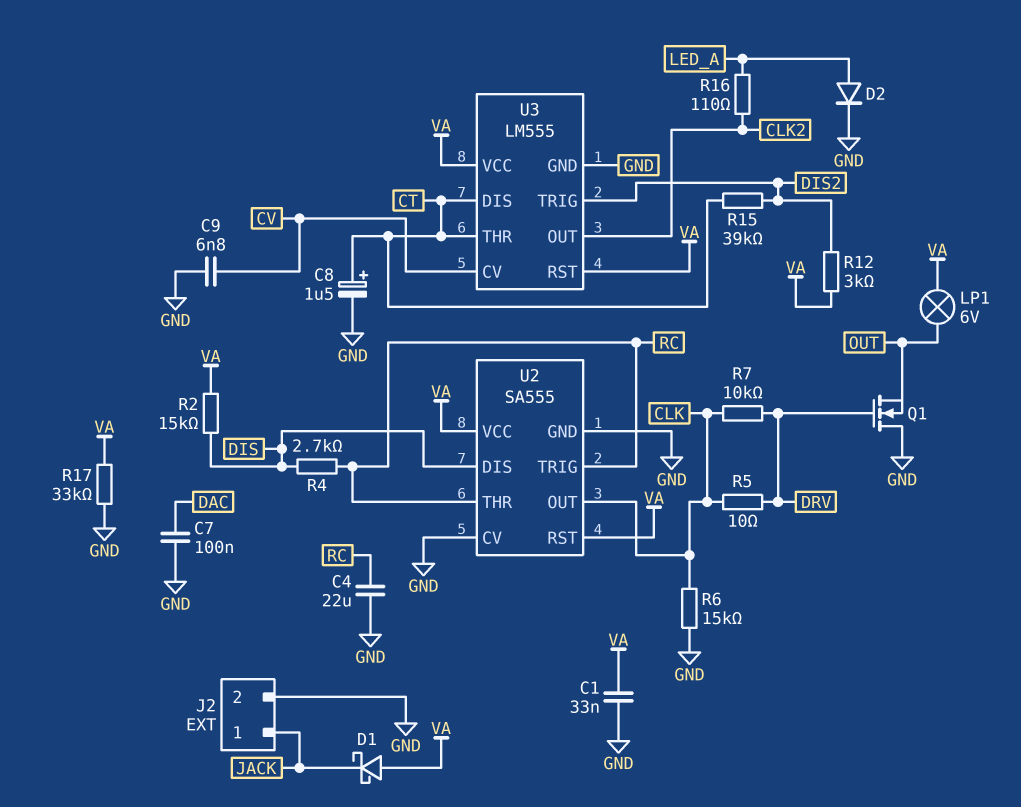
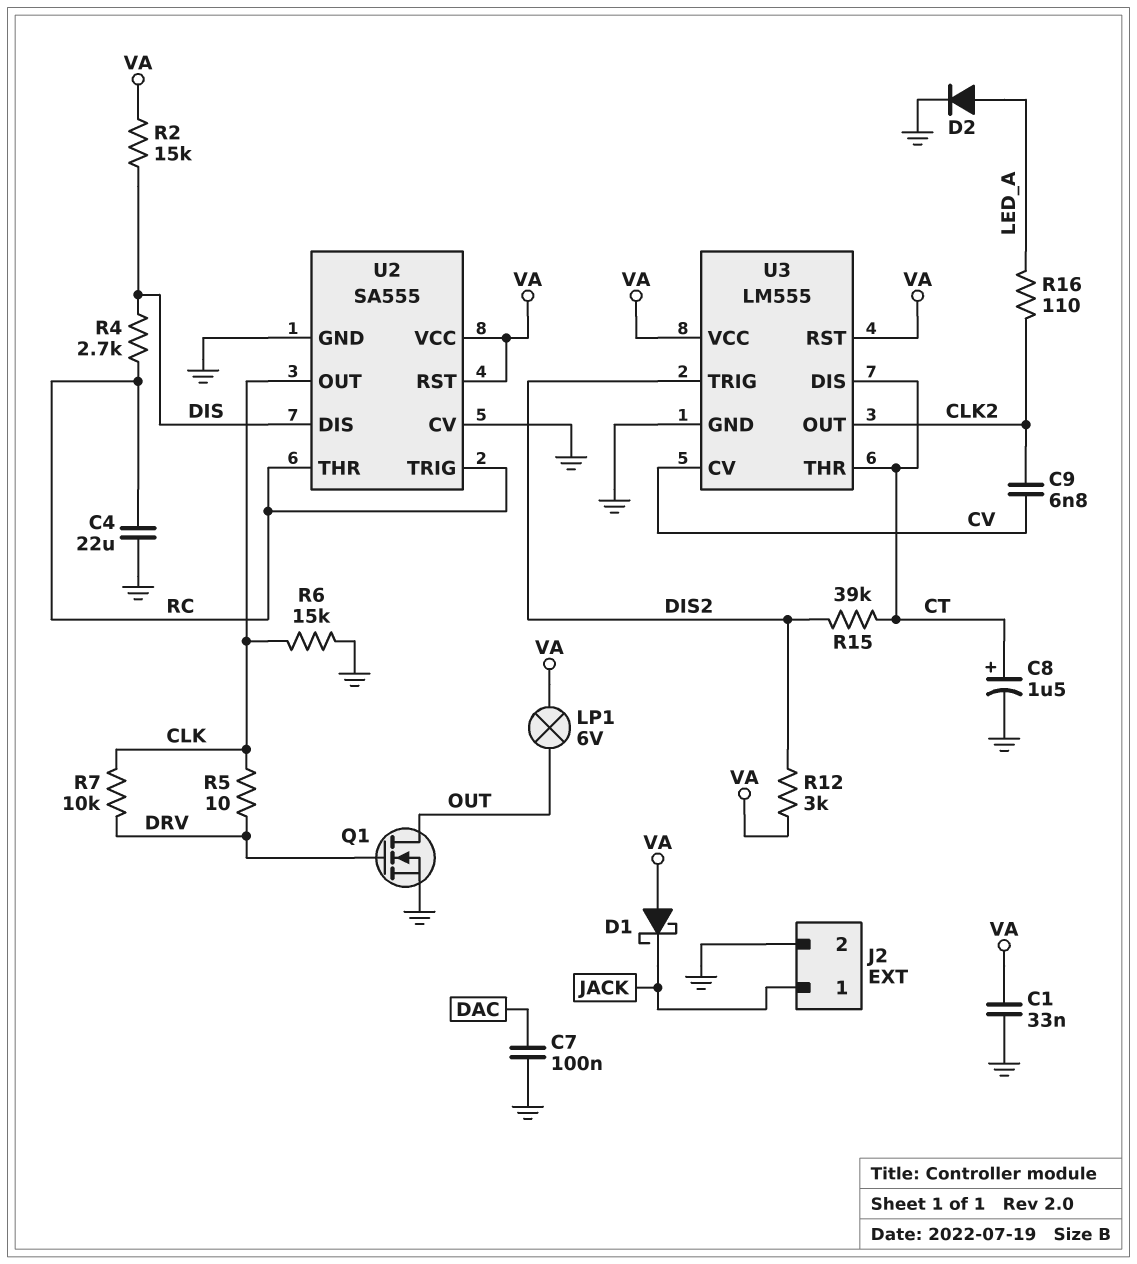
C9: 6.8nF (CV, GND) -> 6.8nF (CLK2, CV)
Q1: NMOS (G DRV, D GND, S OUT) -> NMOS (G DRV, D OUT, S GND)
R17: 33k (GND, VA) -> none

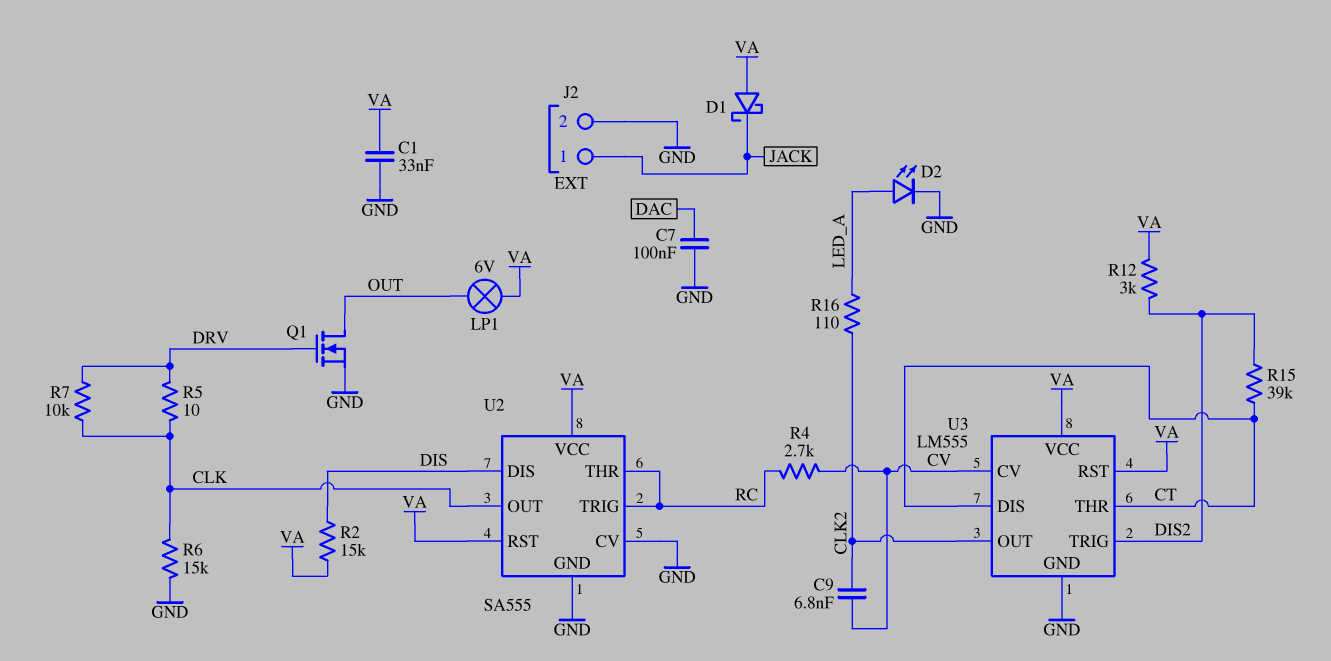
C4: 22uF (GND, RC) -> none
C8: 1.5uF (plus CT, minus GND) -> none
D2: diode (A LED_A, K GND) -> LED (A LED_A, K GND)
R4: 2.7k (DIS, RC) -> 2.7k (CV, RC)

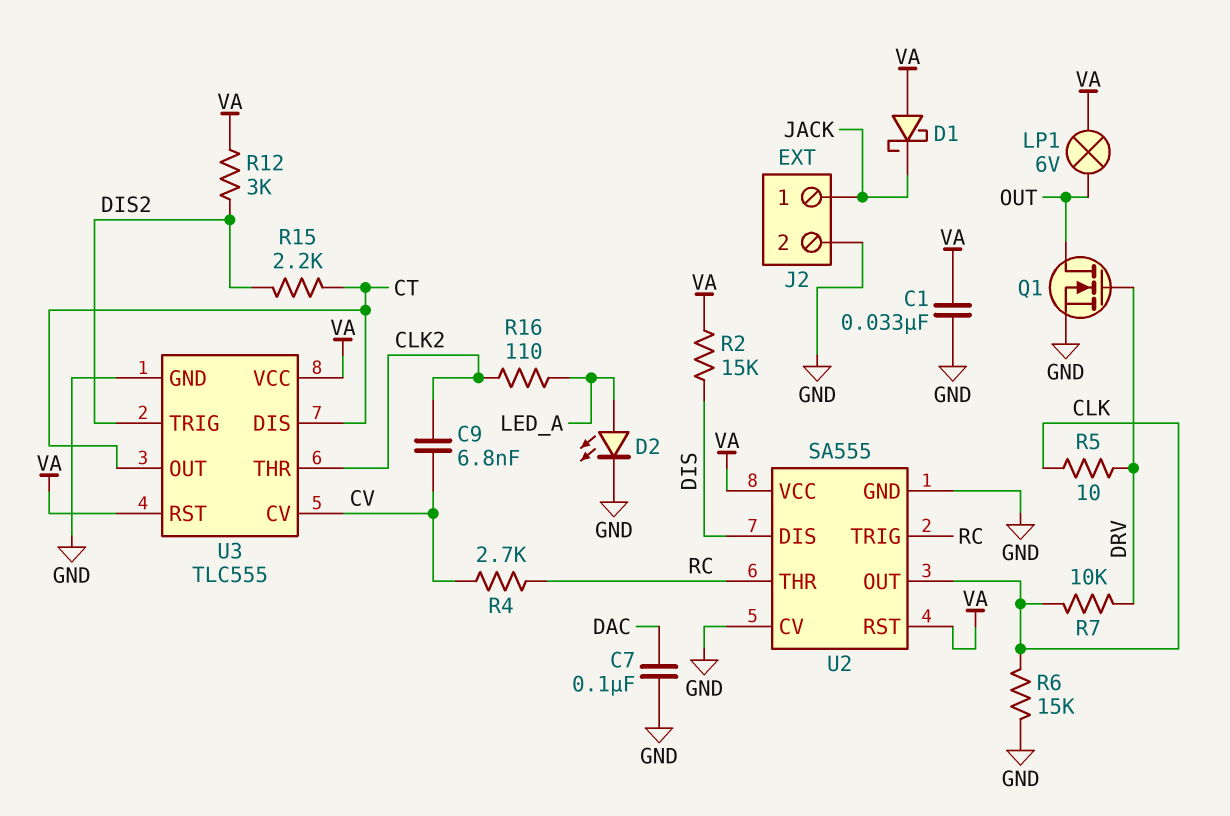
R15: 39k (CT, DIS2) -> 2.2k (CT, DIS2)
U3: LM555 -> TLC555
U3 pin OUT: CLK2 -> CT
U3 pin THR: CT -> CLK2

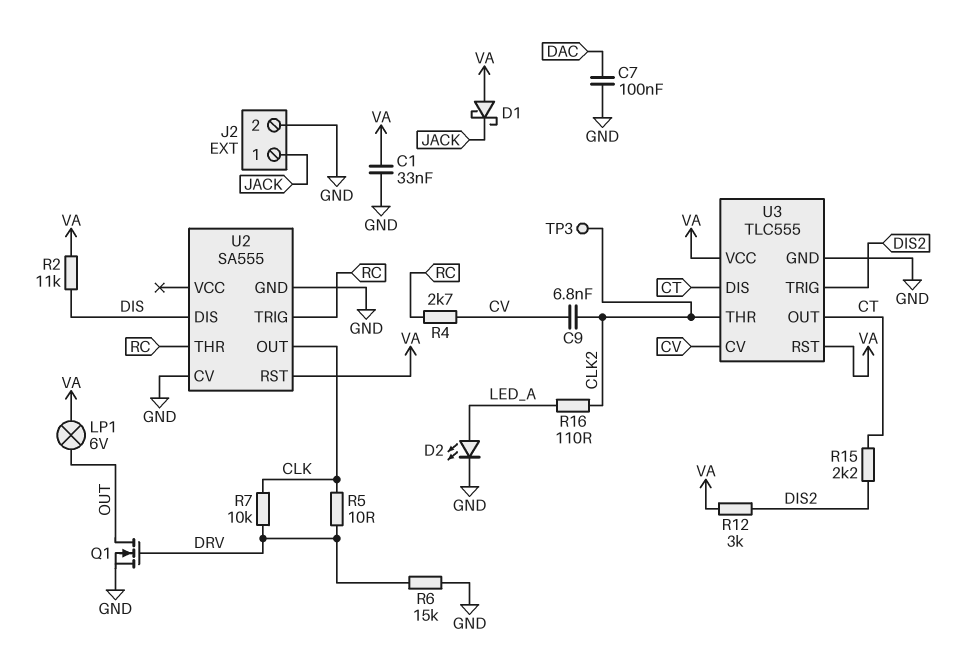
R2: 15k (DIS, VA) -> 11k (DIS, VA)
R6: 15k (CLK, GND) -> 15k (DRV, GND)
TP3: none -> test point (CLK2)
U2 pin VCC: VA -> none

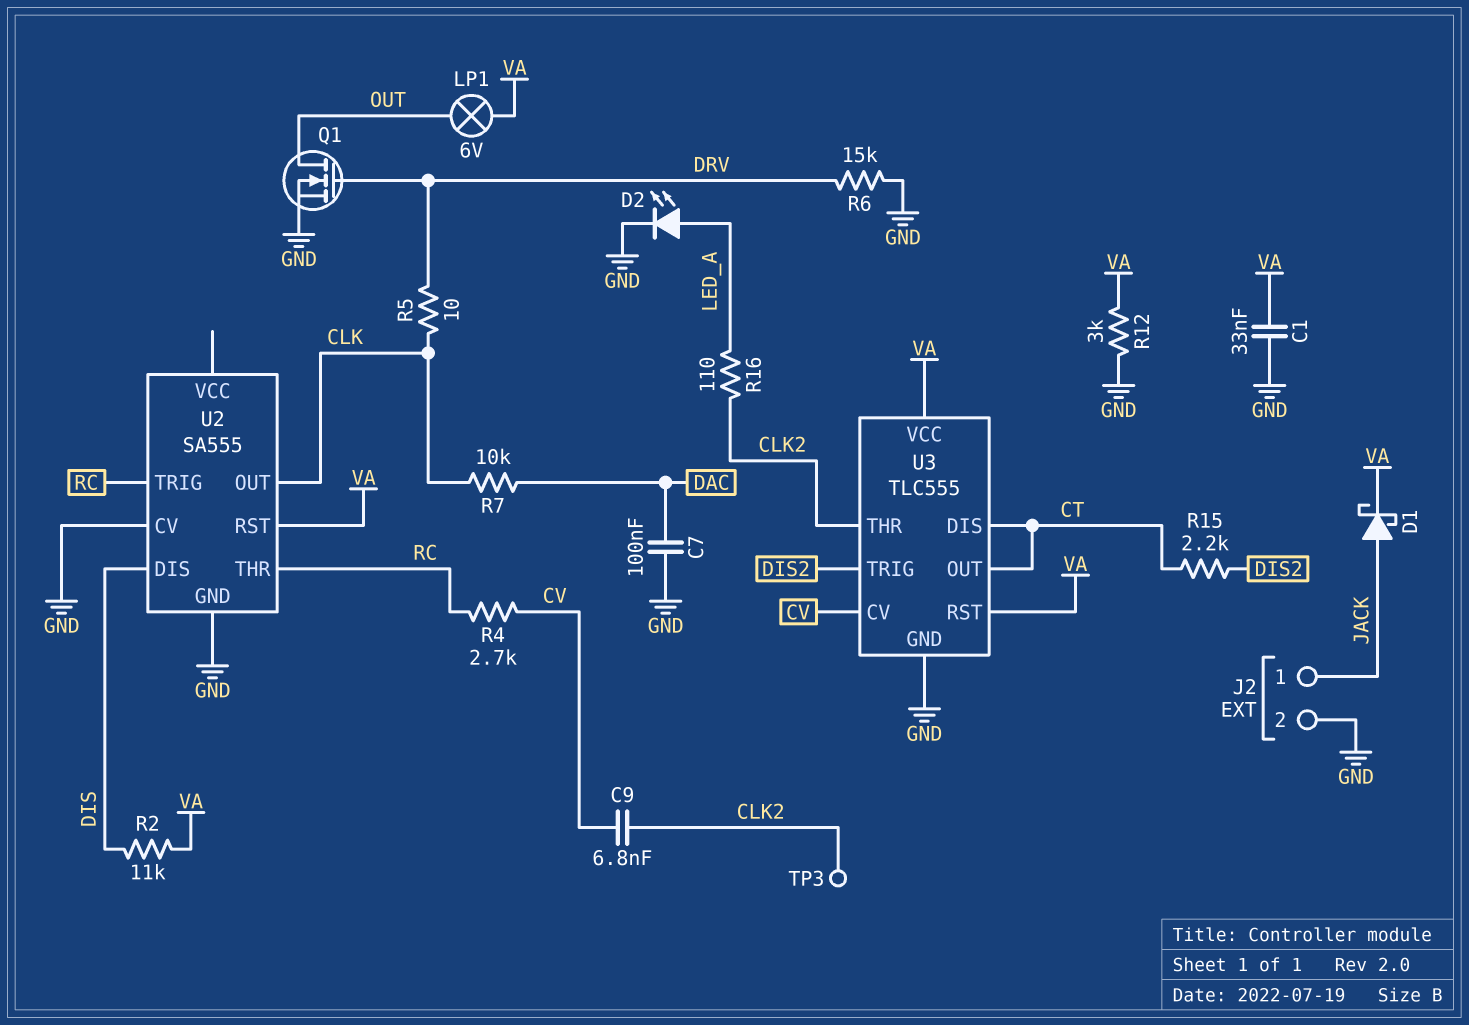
D1: schottky (A VA, K JACK) -> schottky (A JACK, K VA)
R7: 10k (CLK, DRV) -> 10k (CLK, DAC)
R12: 3k (DIS2, VA) -> 3k (GND, VA)

